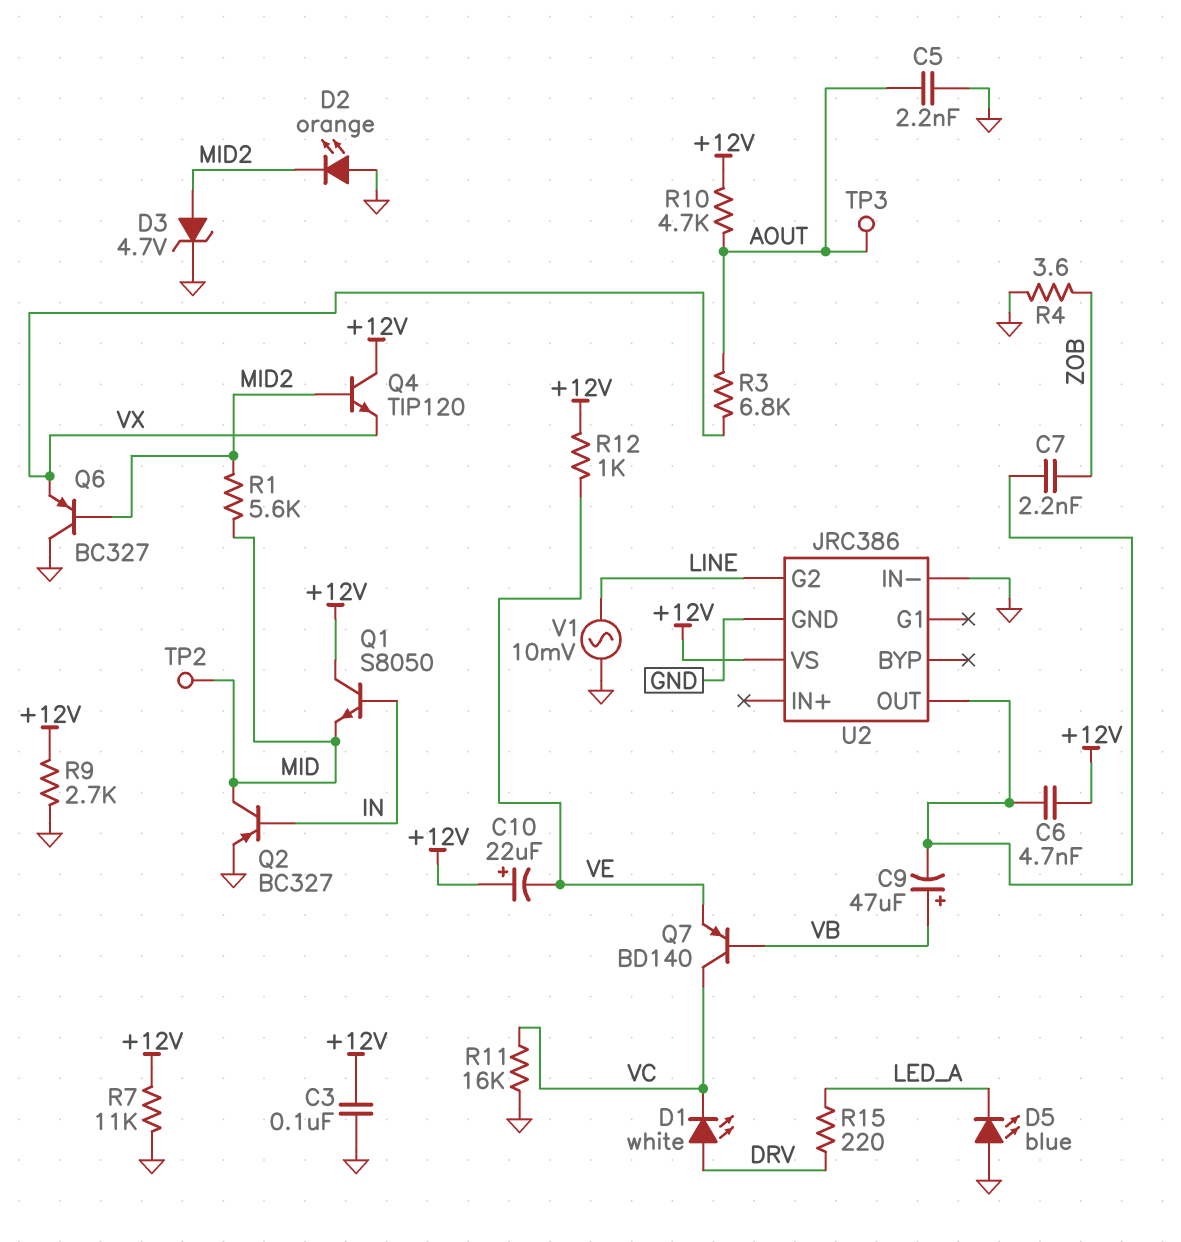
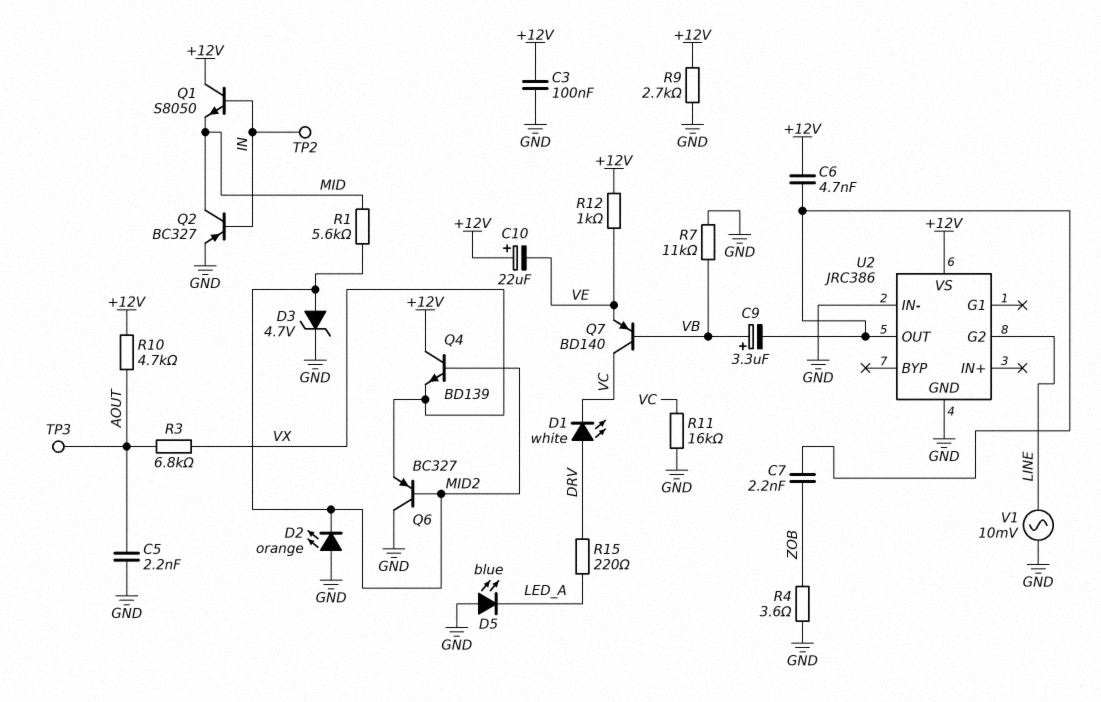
C9: 47uF (plus VB, minus U2/OUT) -> 3.3uF (plus VB, minus U2/OUT)
Q4: NPN TIP120 (B MID2, C +12V, E VX) -> NPN BD139 (B MID2, C +12V, E VX)
R7: 11k (+12V, GND) -> 11k (GND, VB)
TP2: test point (MID) -> test point (IN)

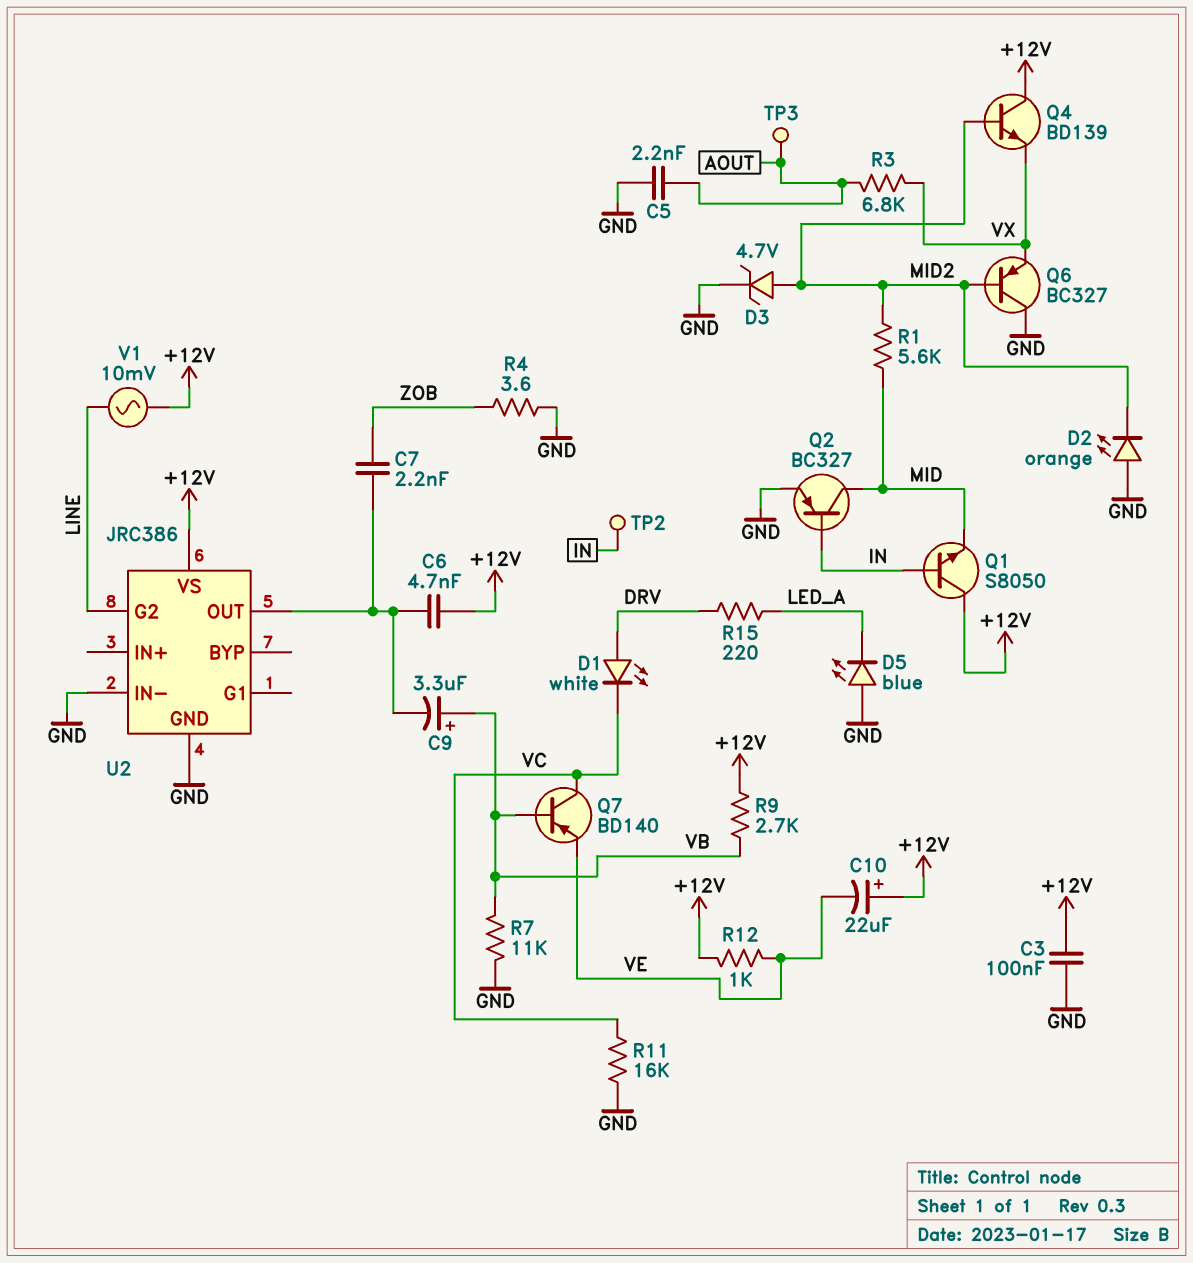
R9: 2.7k (+12V, GND) -> 2.7k (+12V, VB)
R10: 4.7k (+12V, AOUT) -> none
V1: AC 10mV (GND, LINE) -> AC 10mV (+12V, LINE)

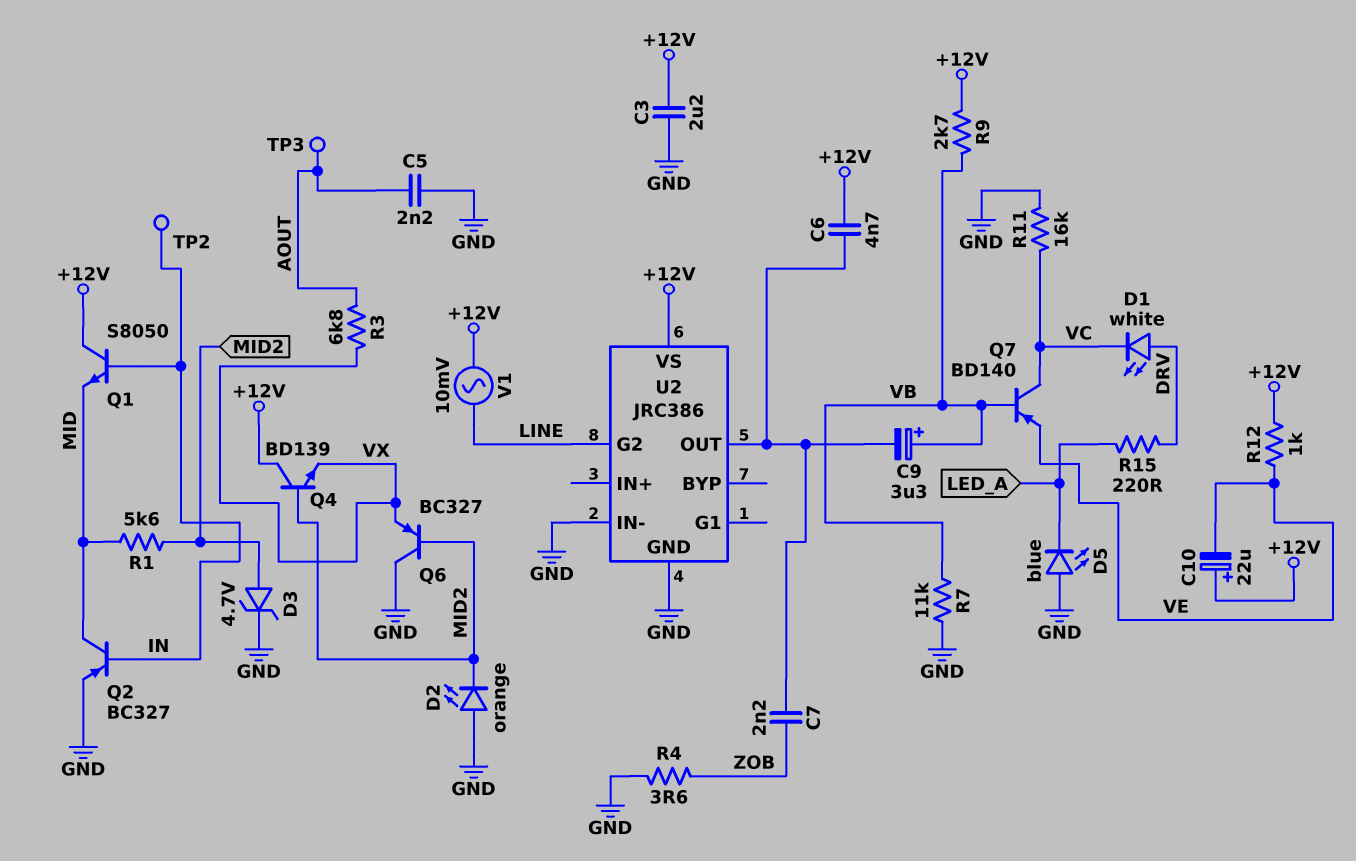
C3: 100nF (+12V, GND) -> 2.2uF (+12V, GND)

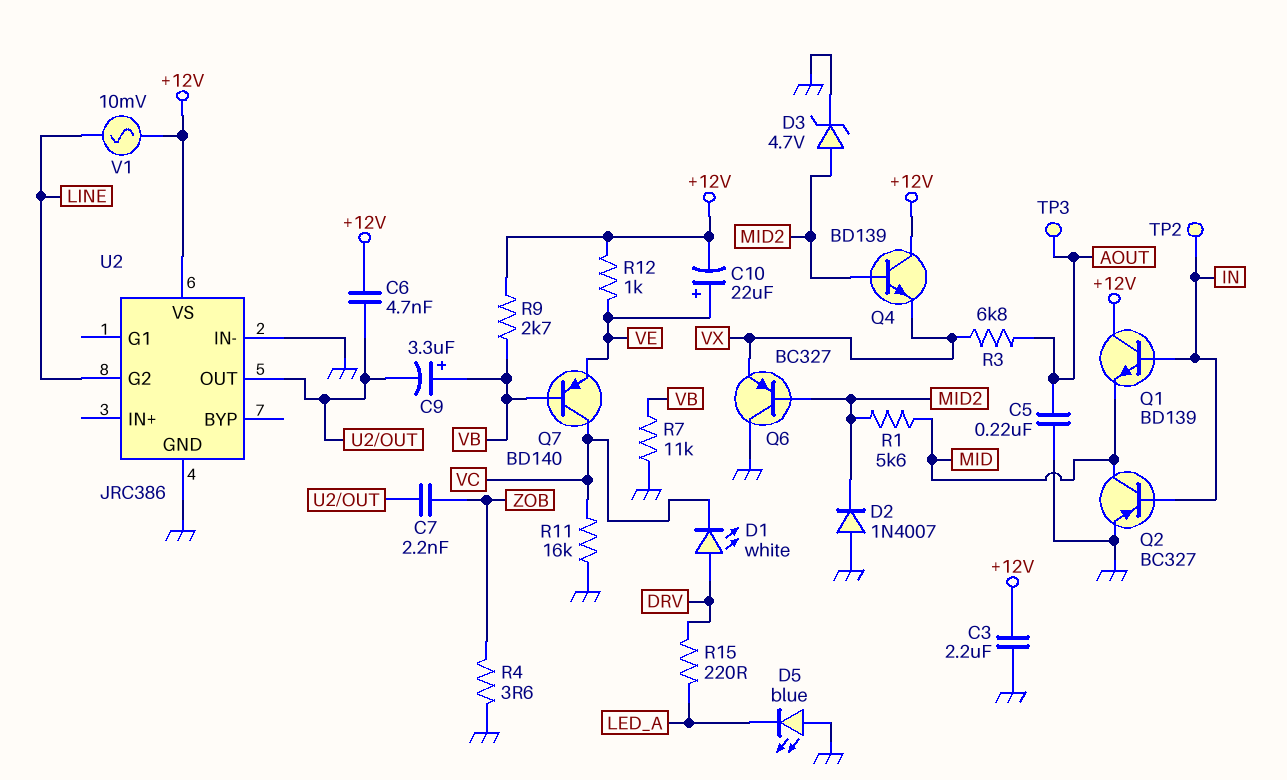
C5: 2.2nF (AOUT, GND) -> 220nF (AOUT, GND)
C10: 22uF (plus +12V, minus VE) -> 22uF (plus VE, minus +12V)
D2: LED orange (A GND, K MID2) -> diode 1N4007 (A GND, K MID2)
Q1: NPN S8050 (B IN, C +12V, E MID) -> NPN BD139 (B IN, C +12V, E MID)

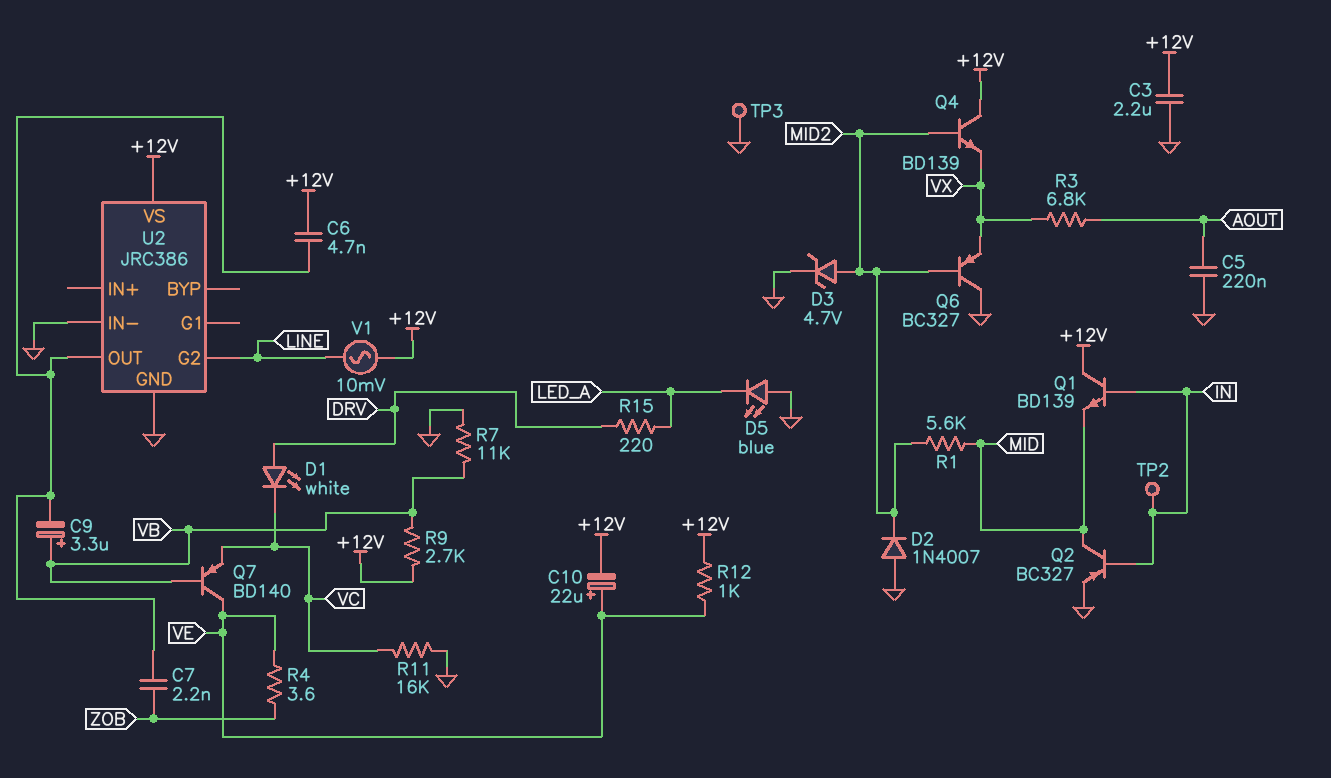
Q7: PNP BD140 (B VB, C VC, E VE) -> PNP BD140 (B VB, C VE, E VC)
R4: 3.6 (GND, ZOB) -> 3.6 (VE, ZOB)
TP3: test point (AOUT) -> test point (GND)

